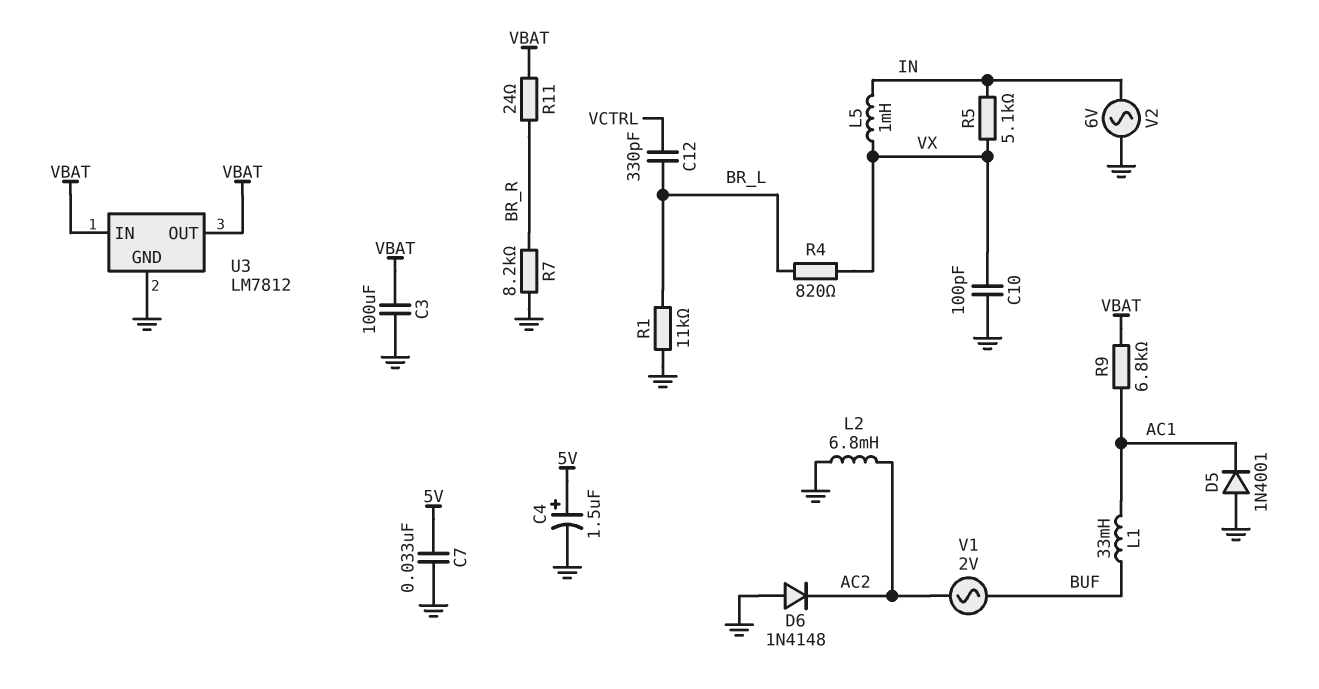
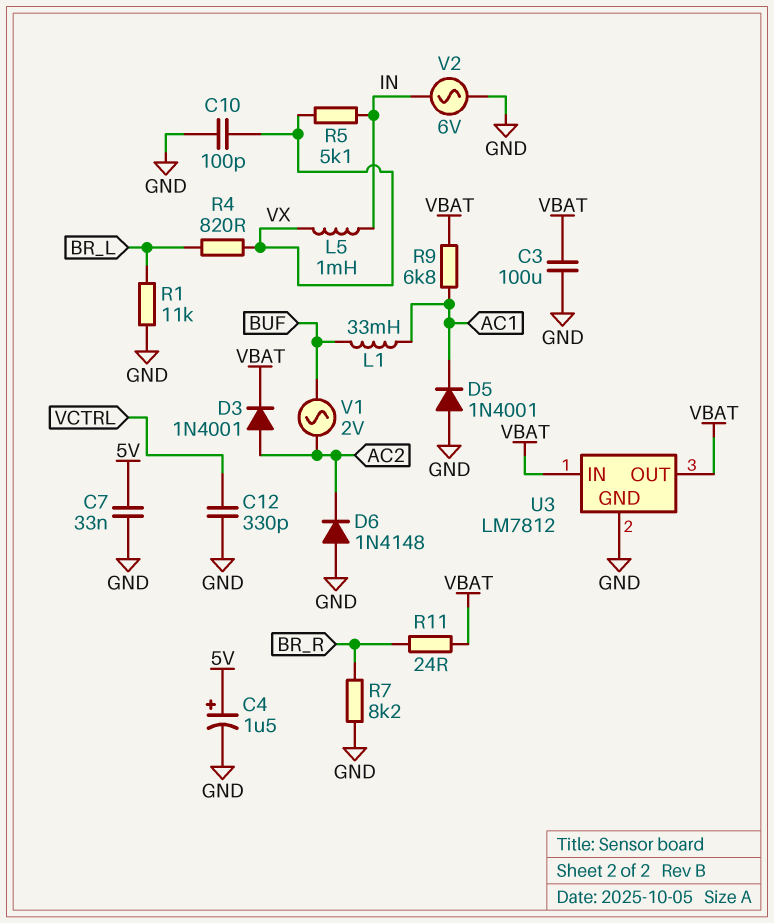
C12: 330pF (BR_L, VCTRL) -> 330pF (GND, VCTRL)
D3: none -> diode 1N4001 (A AC2, K VBAT)
L2: 6.8mH (AC2, GND) -> none

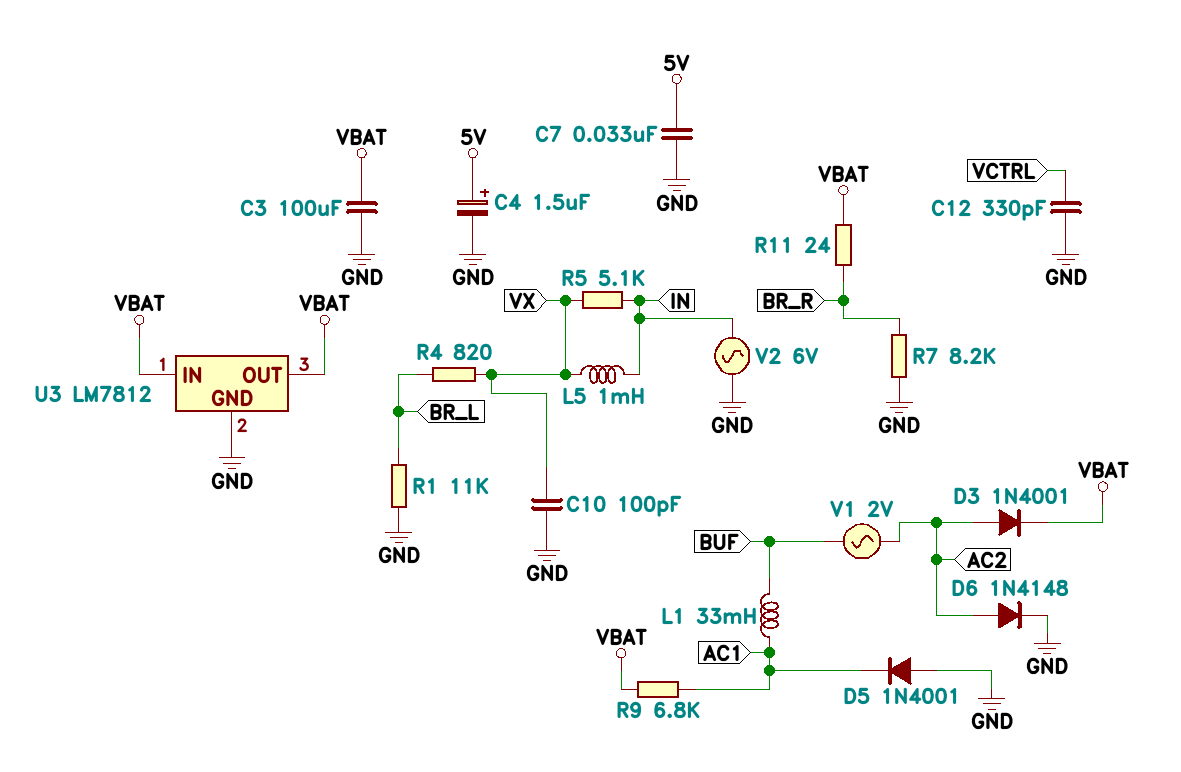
D6: diode 1N4148 (A GND, K AC2) -> diode 1N4148 (A AC2, K GND)

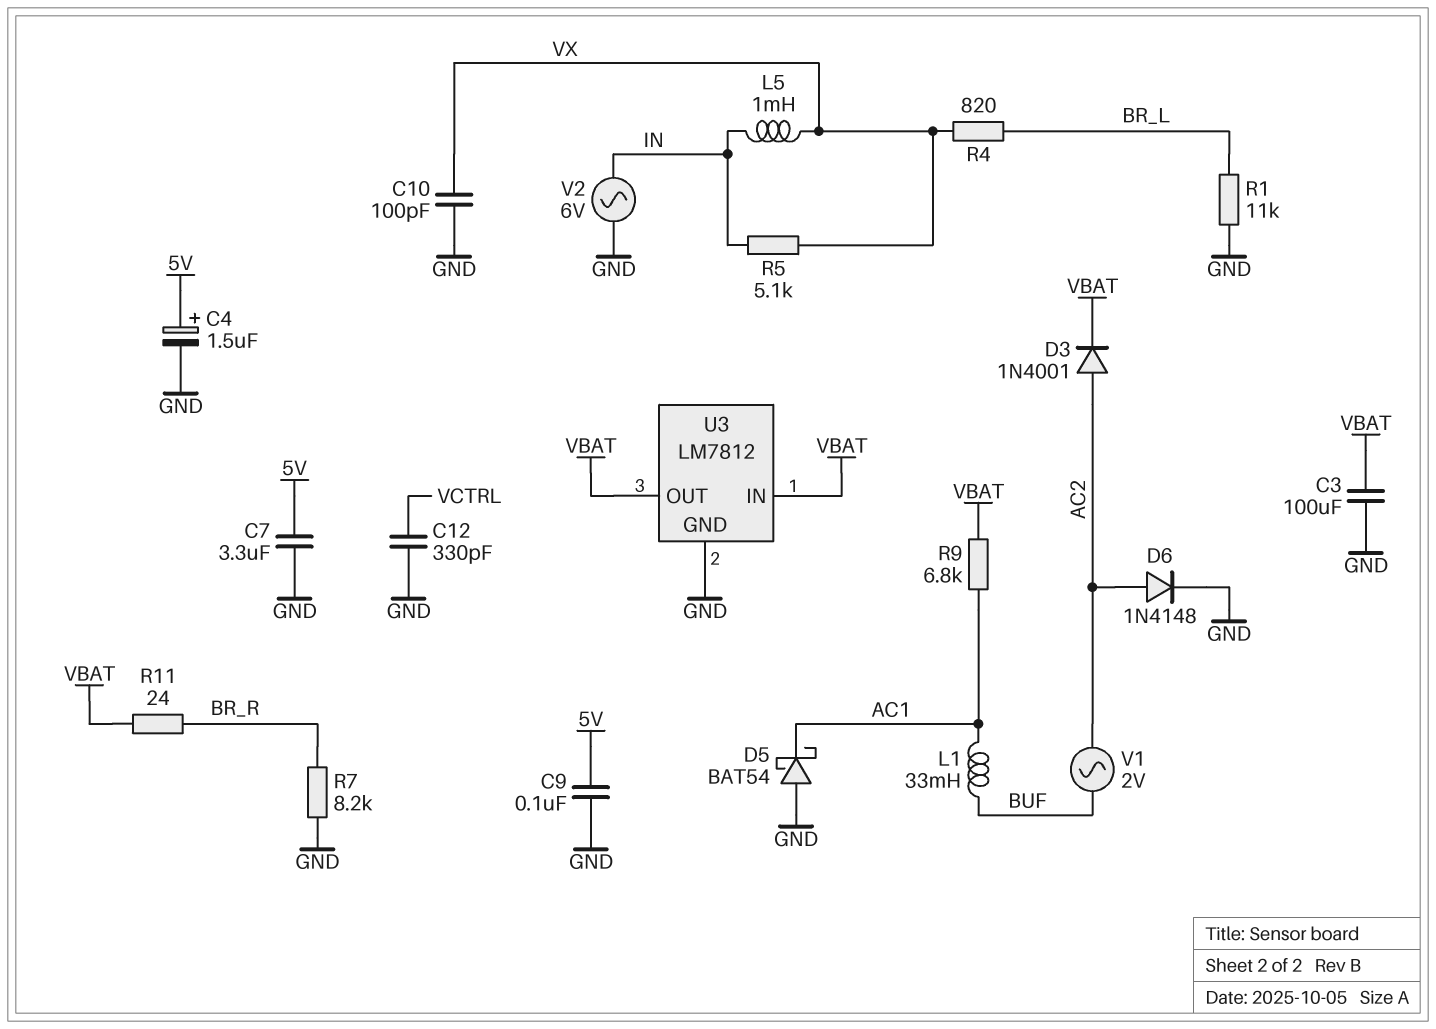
C7: 33nF (5V, GND) -> 3.3uF (5V, GND)
C9: none -> 100nF (5V, GND)
D5: diode 1N4001 (A GND, K AC1) -> schottky BAT54 (A GND, K AC1)

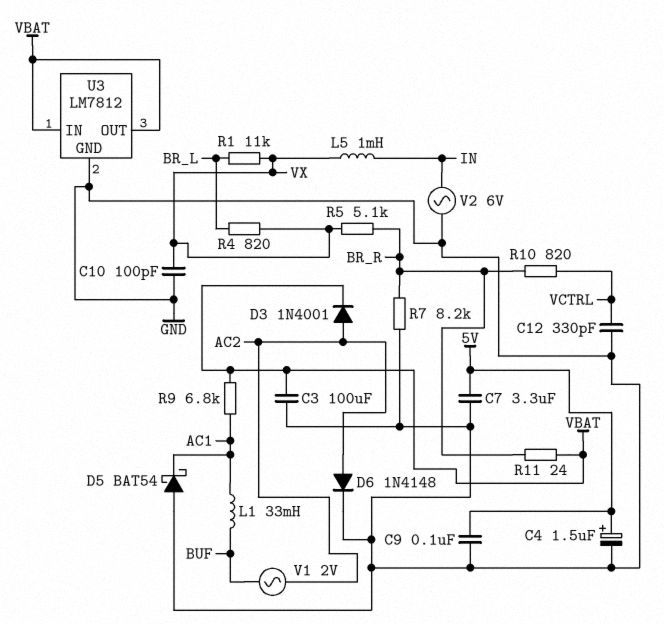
R1: 11k (BR_L, GND) -> 11k (BR_L, VX)
R5: 5.1k (IN, VX) -> 5.1k (BR_R, VX)
R10: none -> 820 (BR_R, VCTRL)

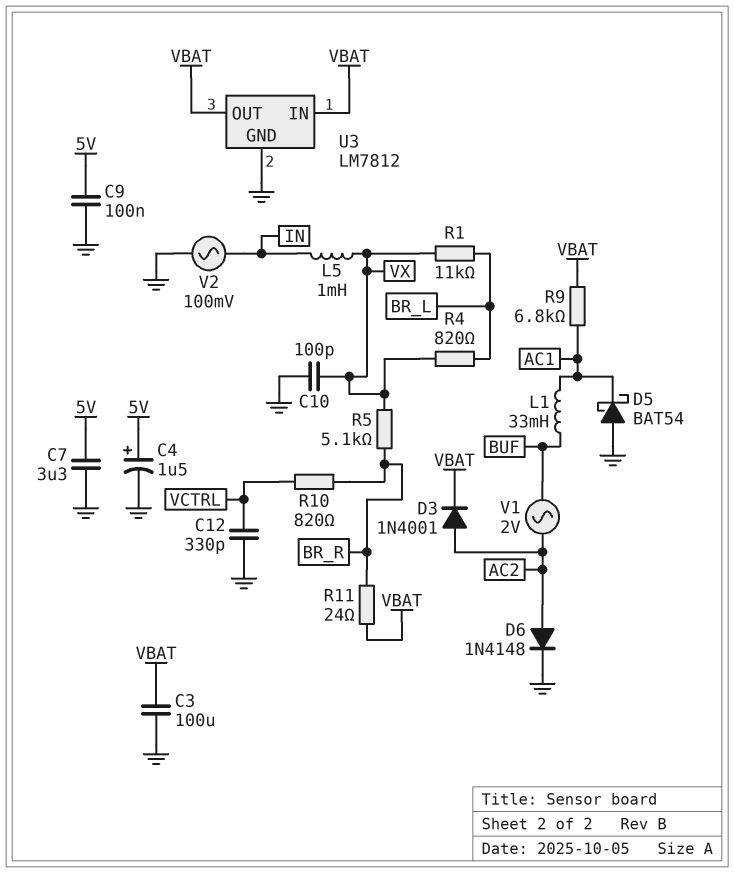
R7: 8.2k (BR_R, GND) -> none
V2: AC 6V (GND, IN) -> AC 100mV (GND, IN)

